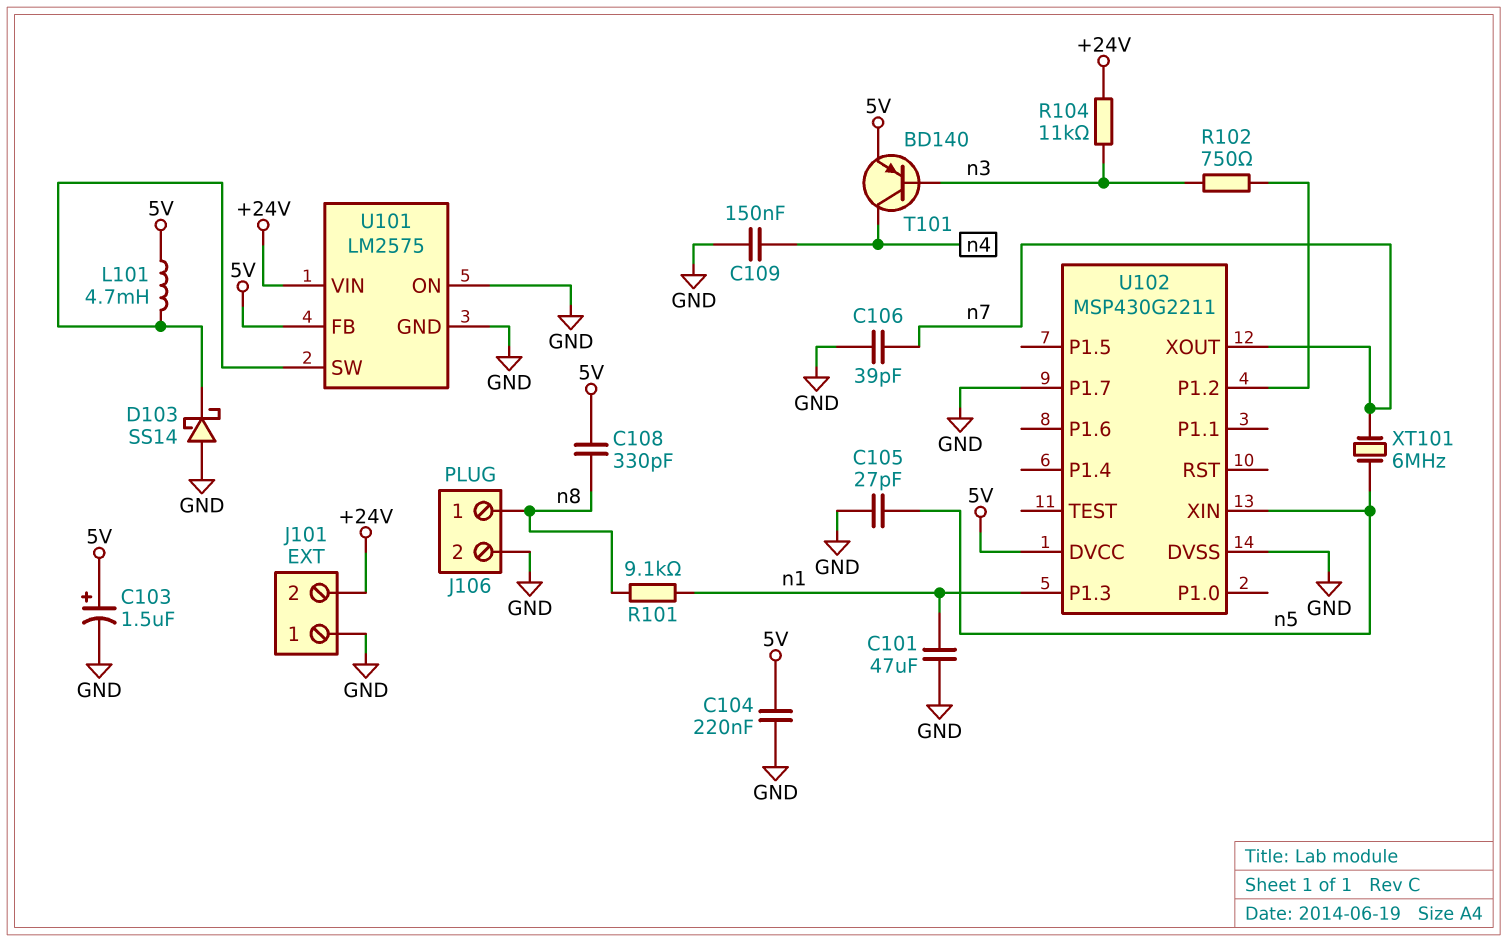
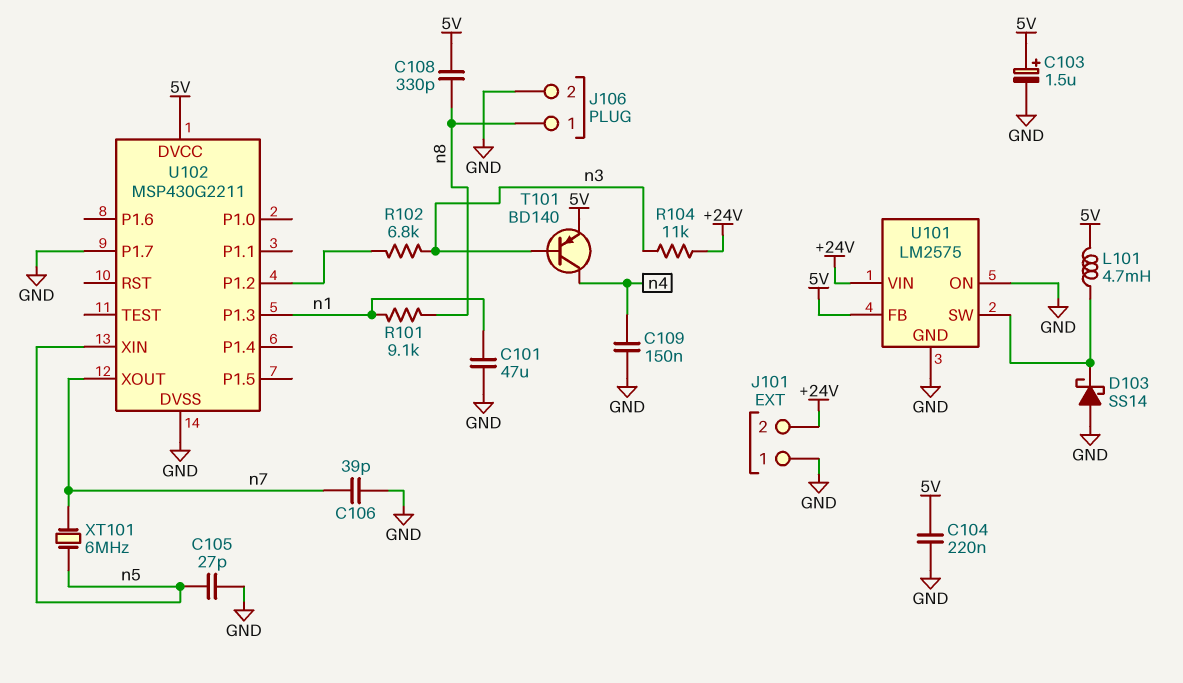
R102: 750 (U102/P1.2, n3) -> 6.8k (U102/P1.2, n3)

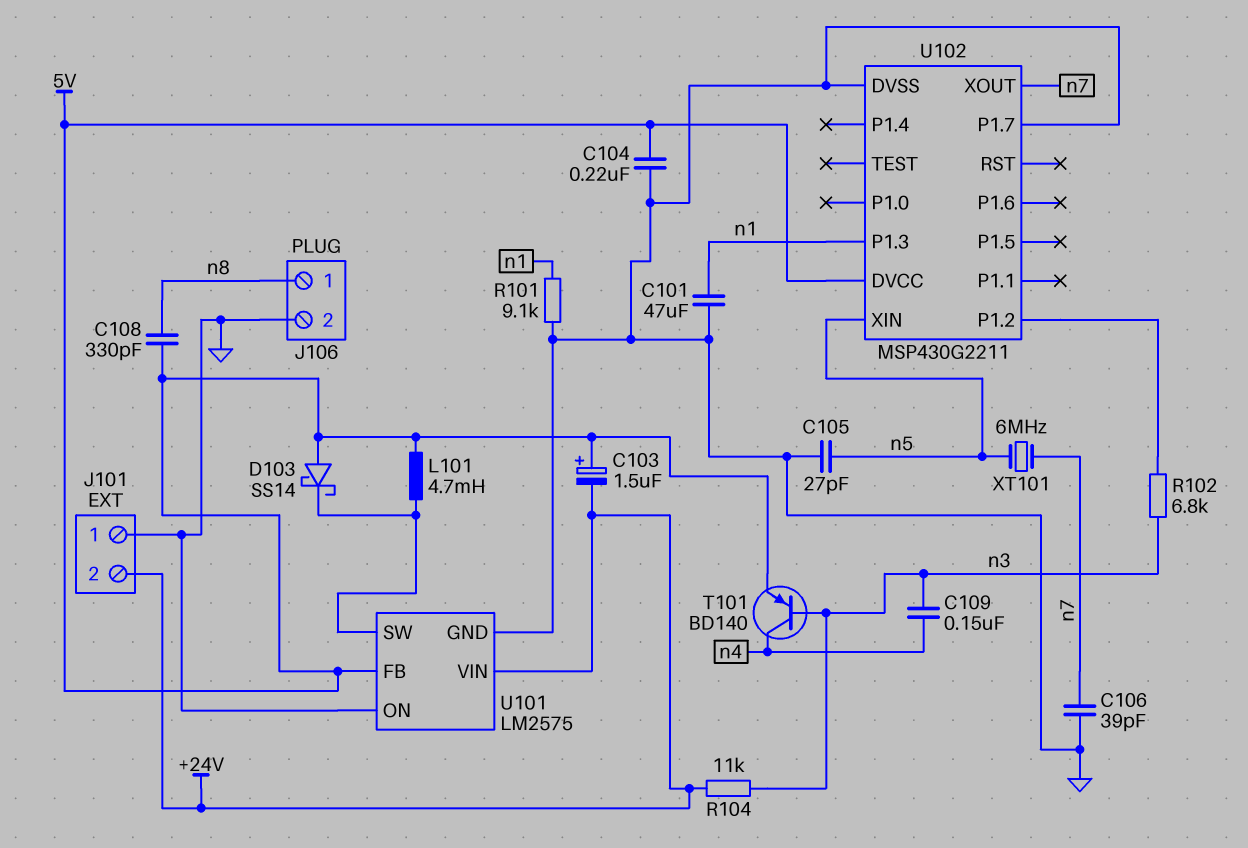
C103: 1.5uF (plus 5V, minus GND) -> 1.5uF (plus 5V, minus +24V)
C109: 150nF (GND, n4) -> 150nF (n3, n4)
D103: schottky SS14 (A GND, K U101/SW) -> schottky SS14 (A 5V, K U101/SW)
R101: 9.1k (n1, n8) -> 9.1k (GND, n1)

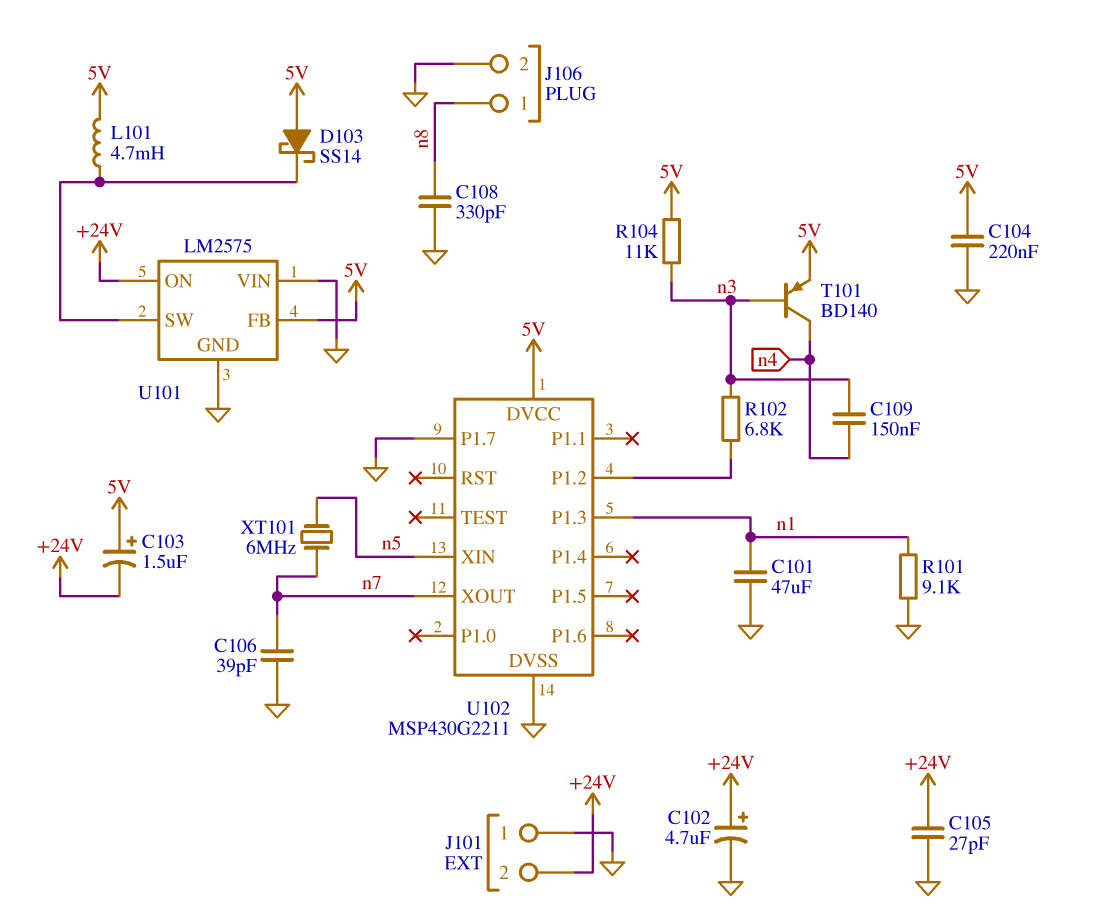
C102: none -> 4.7uF (plus +24V, minus GND)
C105: 27pF (GND, n5) -> 27pF (+24V, GND)
C108: 330pF (5V, n8) -> 330pF (GND, n8)
R104: 11k (+24V, n3) -> 11k (5V, n3)
U101 pin ON: GND -> +24V
U101 pin VIN: +24V -> GND

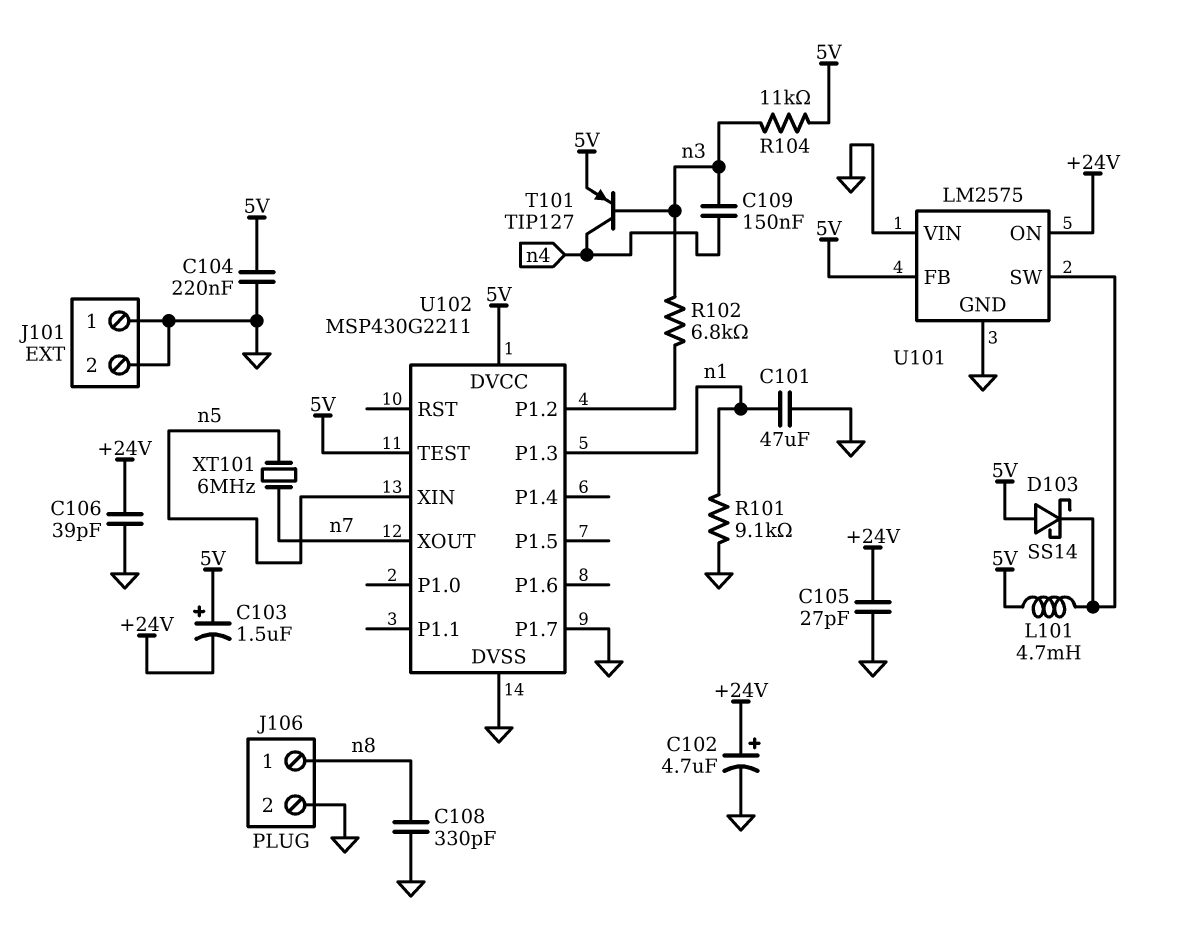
C106: 39pF (GND, n7) -> 39pF (+24V, GND)
J101 pin 2: +24V -> GND
T101: PNP BD140 (B n3, C n4, E 5V) -> PNP TIP127 (B n3, C n4, E 5V)
U102 pin TEST: none -> 5V

